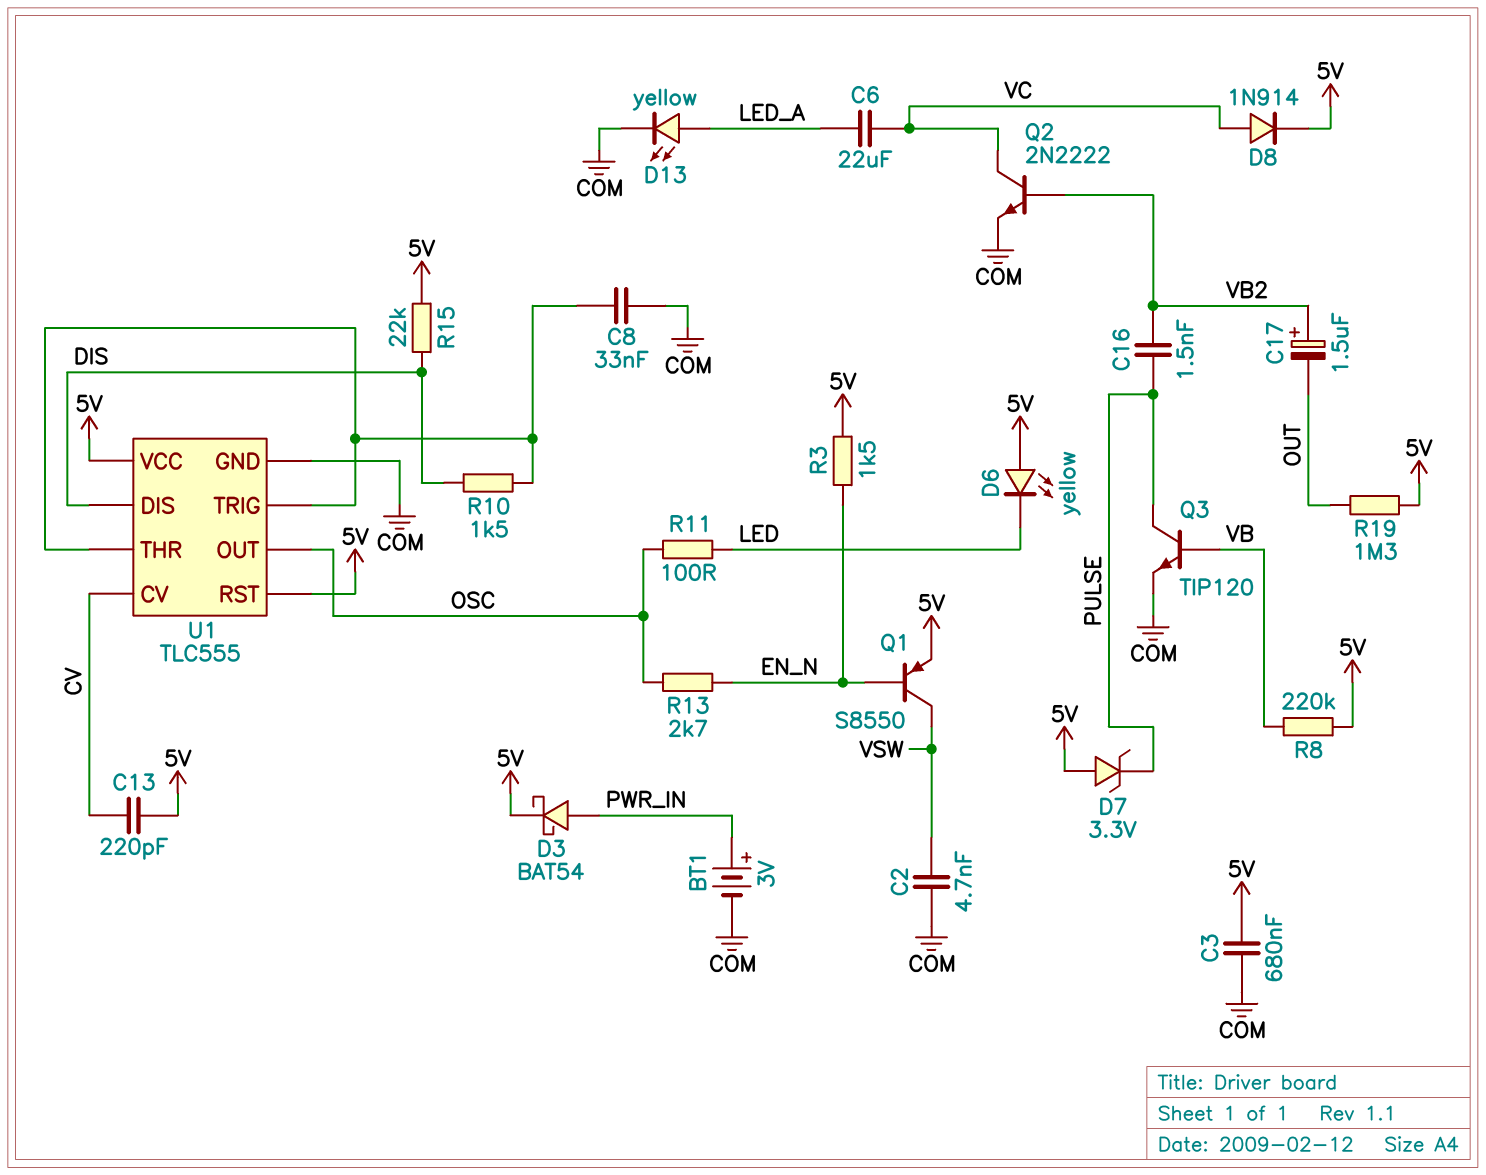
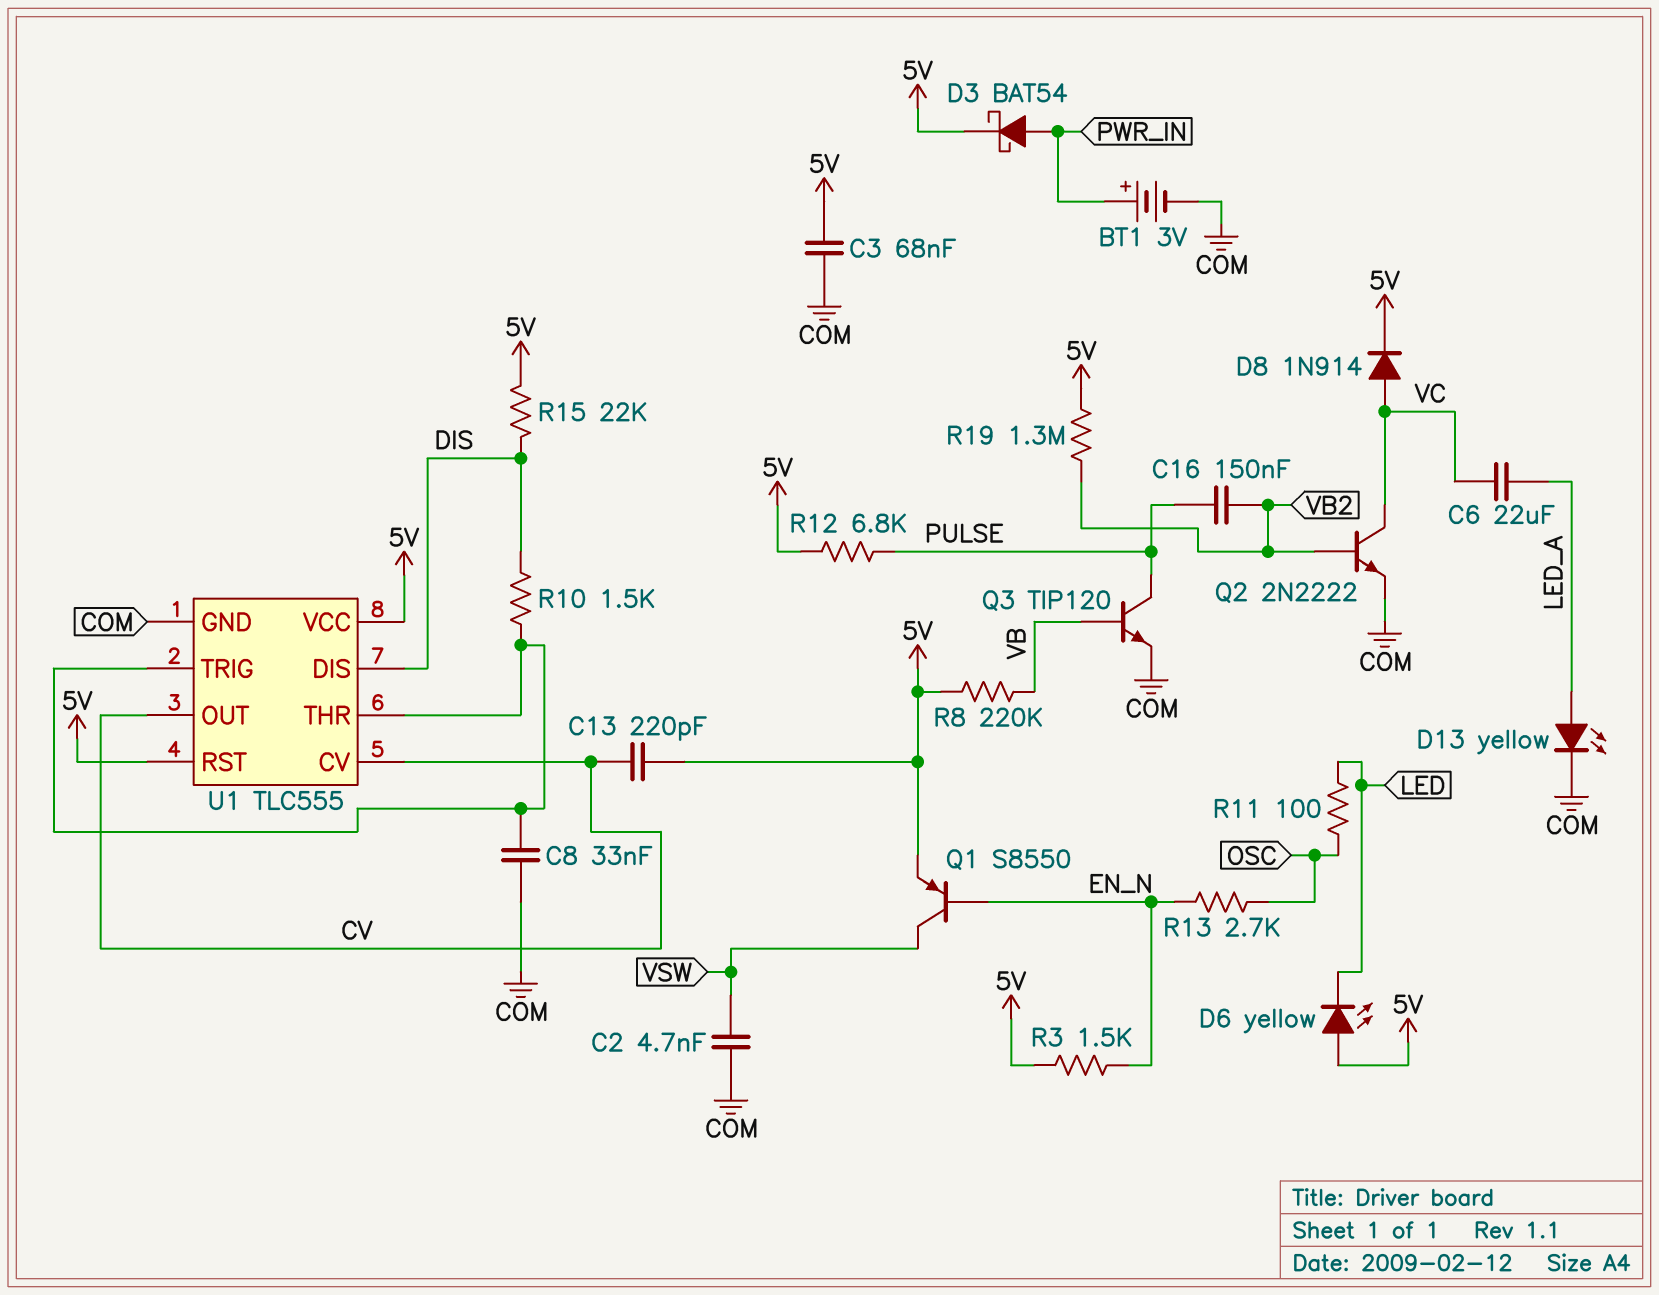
C3: 680nF (5V, COM) -> 68nF (5V, COM)
C16: 1.5nF (PULSE, VB2) -> 150nF (PULSE, VB2)
C17: 1.5uF (plus VB2, minus OUT) -> none
D7: zener 3.3V (A 5V, K PULSE) -> none
R12: none -> 6.8k (5V, PULSE)
R19: 1.3M (5V, OUT) -> 1.3M (5V, VB2)
U1 pin OUT: OSC -> CV

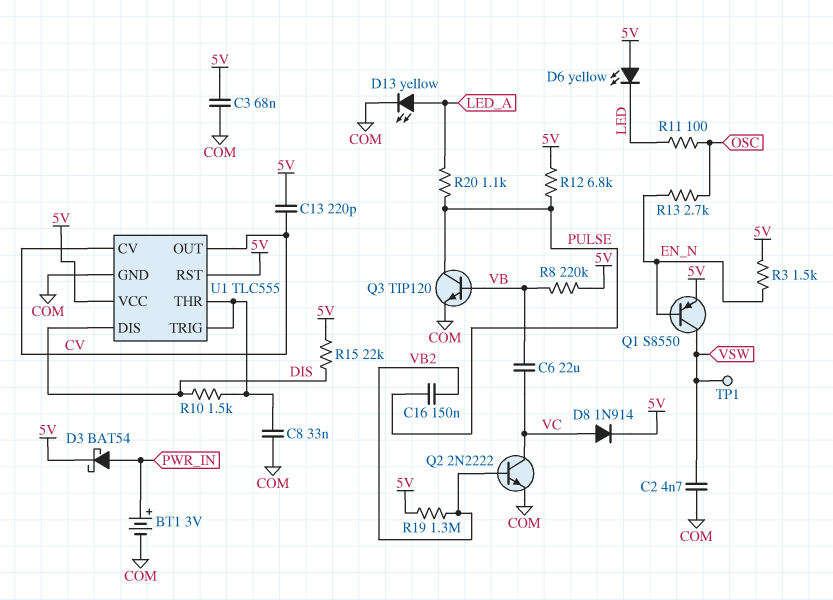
C6: 22uF (LED_A, VC) -> 22uF (VB, VC)
R20: none -> 1.1k (LED_A, PULSE)
TP1: none -> test point (VSW)

